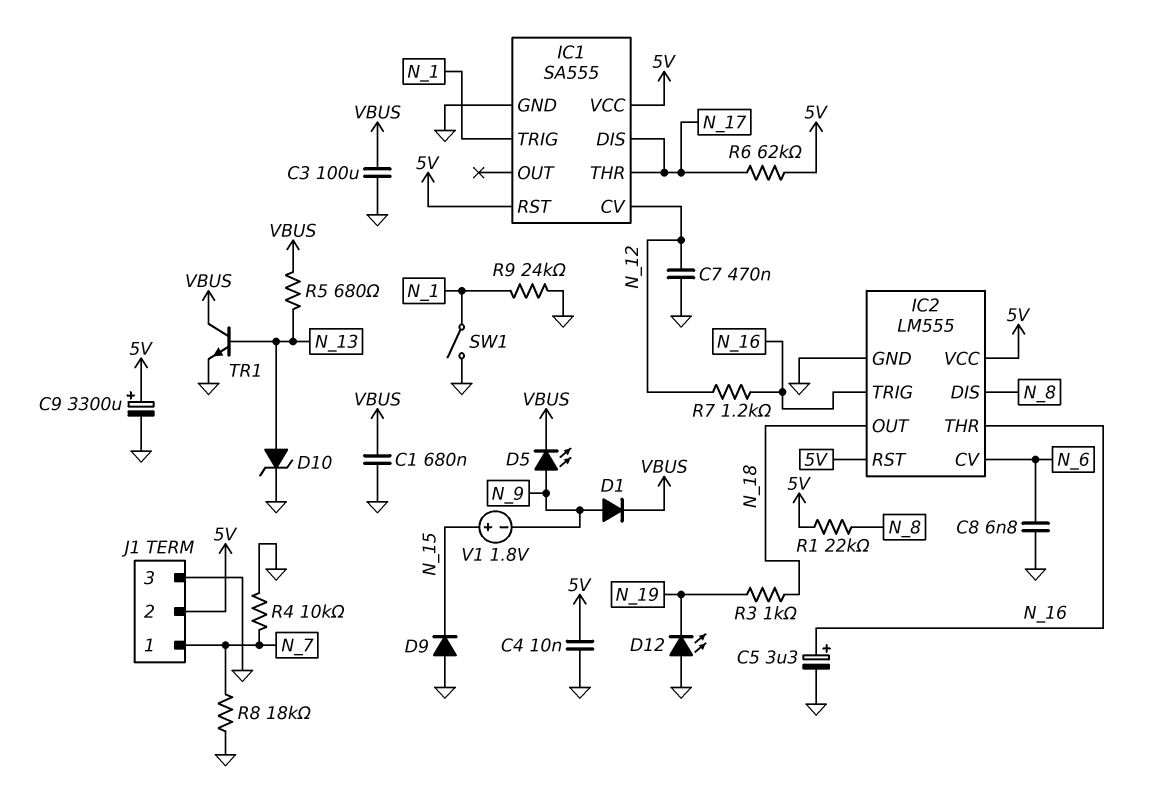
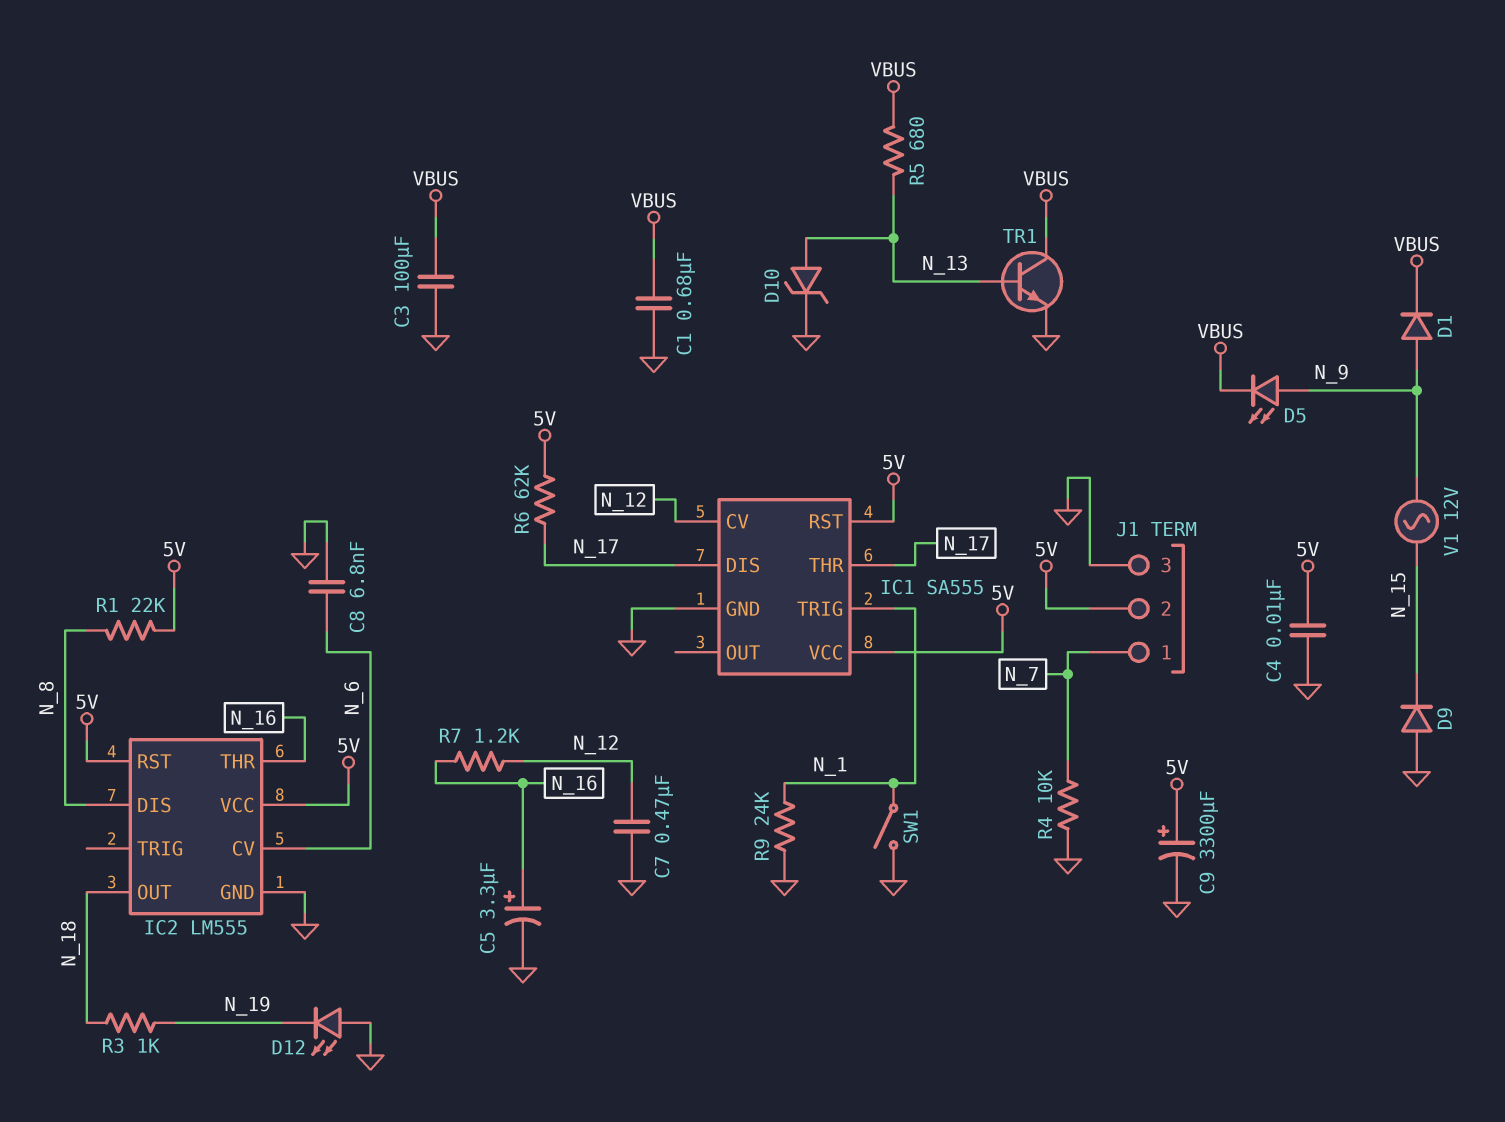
IC2 pin TRIG: N_16 -> none
R8: 18k (GND, N_7) -> none
V1: 1.8V (plus N_15, minus N_9) -> AC 12V (N_9, N_15)

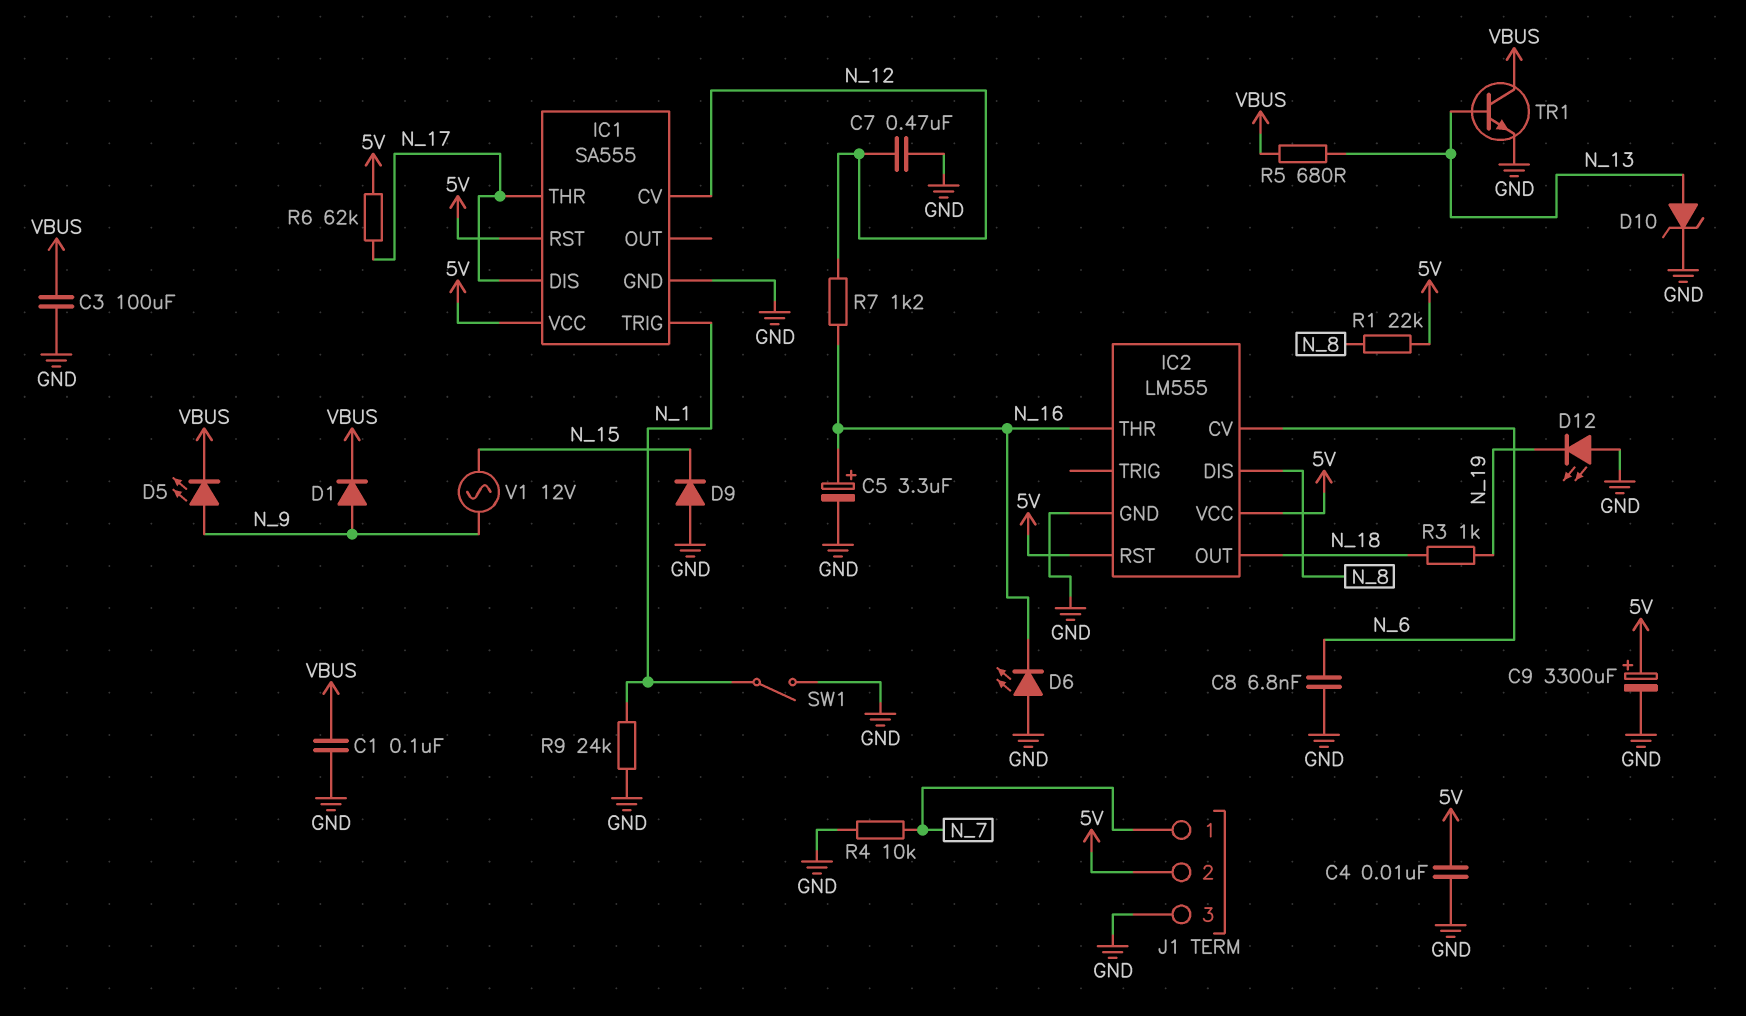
C1: 680nF (GND, VBUS) -> 100nF (GND, VBUS)
D6: none -> LED (A GND, K N_16)

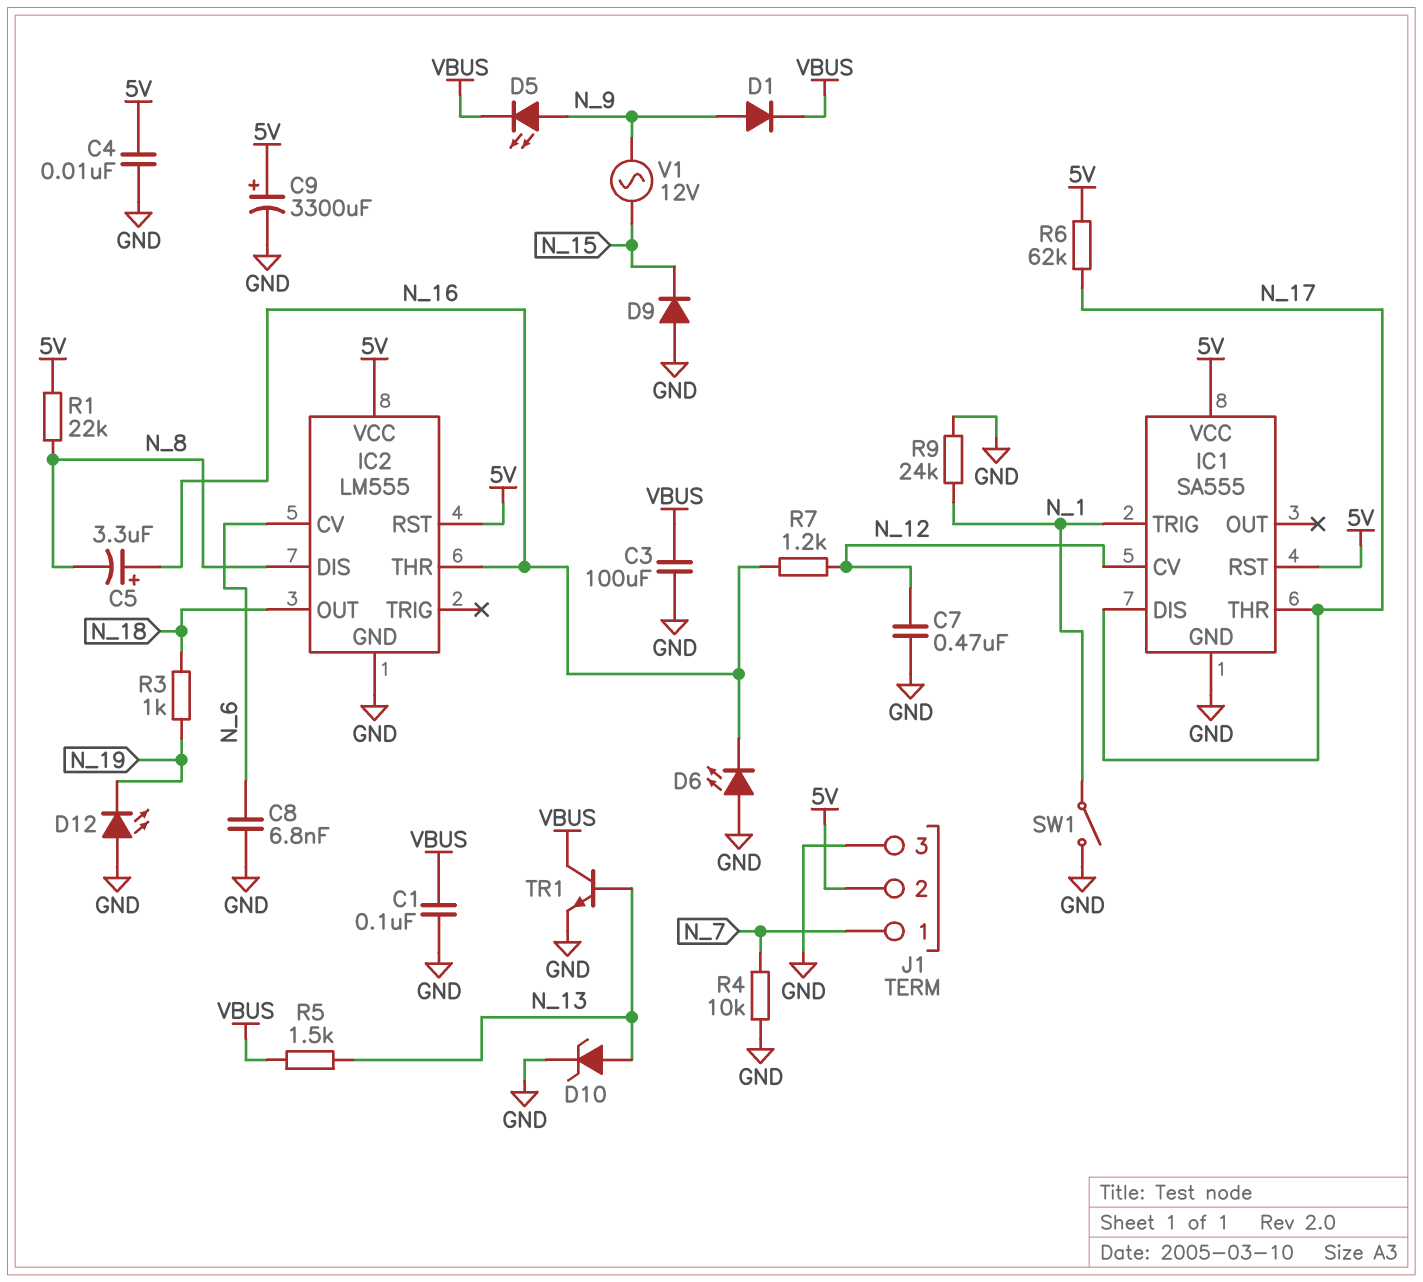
C5: 3.3uF (plus N_16, minus GND) -> 3.3uF (plus N_16, minus N_8)
R5: 680 (N_13, VBUS) -> 1.5k (N_13, VBUS)

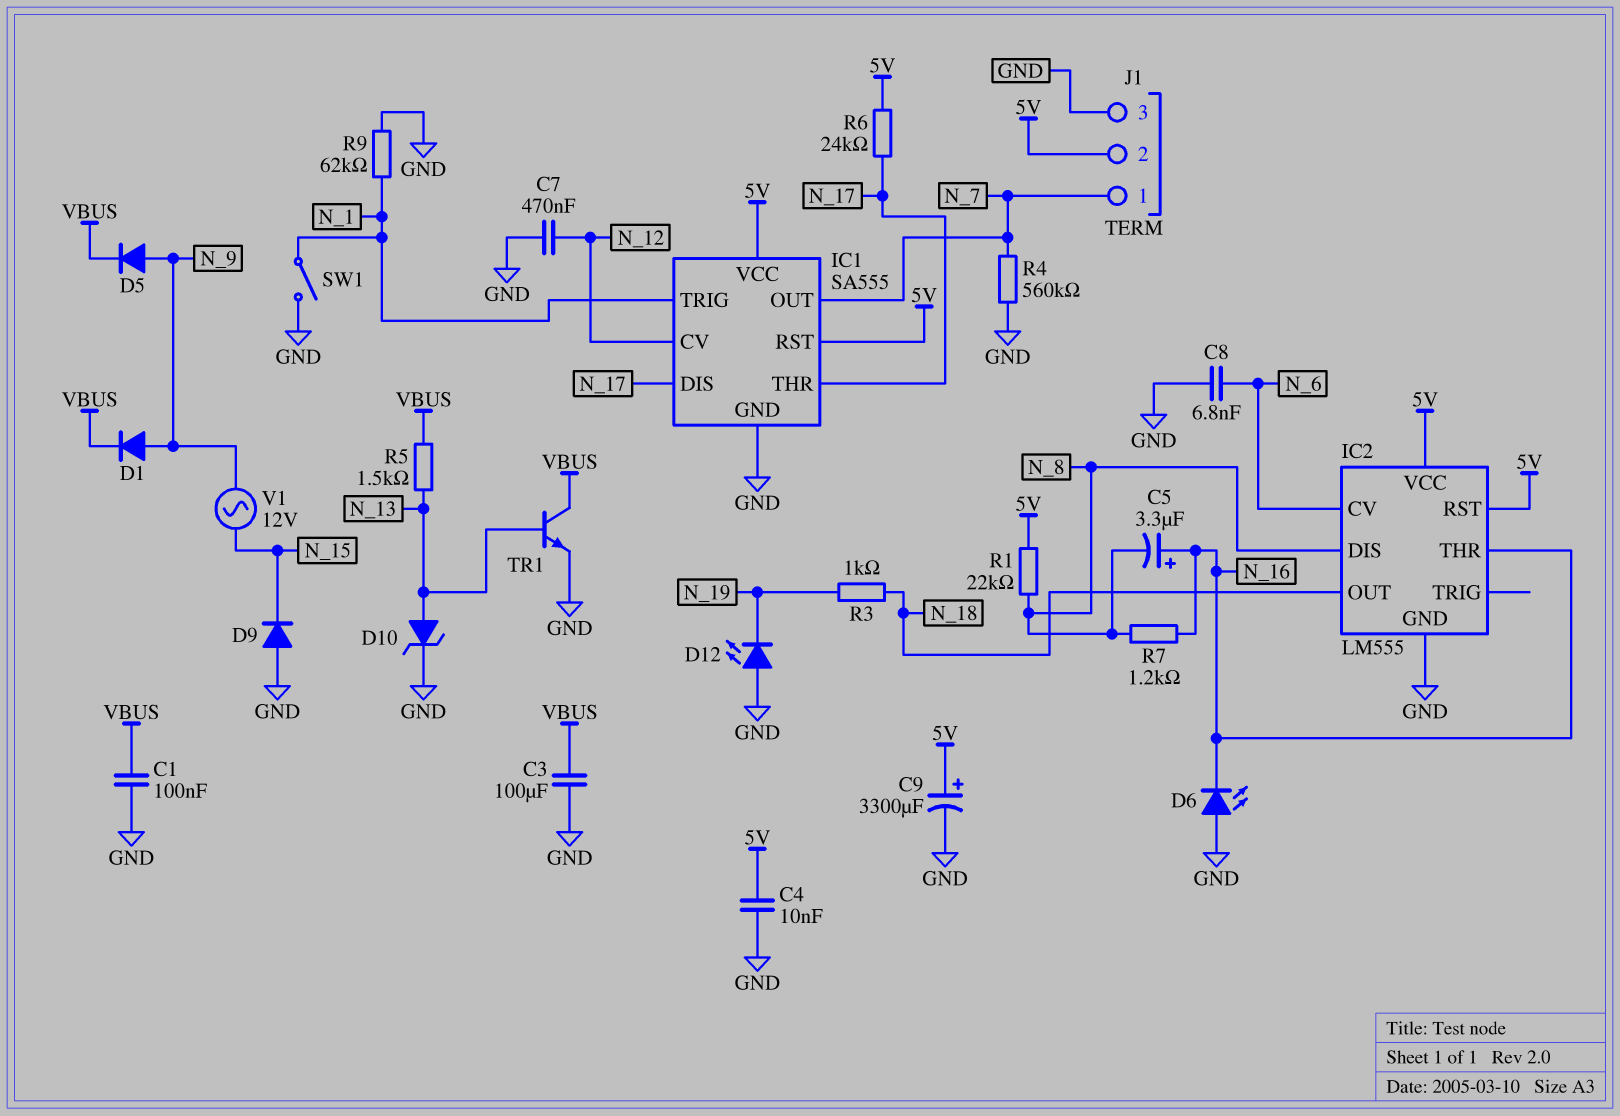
D5: LED (A N_9, K VBUS) -> diode (A N_9, K VBUS)
IC1 pin OUT: none -> N_7
R4: 10k (GND, N_7) -> 560k (GND, N_7)
R6: 62k (5V, N_17) -> 24k (5V, N_17)
R7: 1.2k (N_12, N_16) -> 1.2k (N_8, N_16)
R9: 24k (GND, N_1) -> 62k (GND, N_1)

